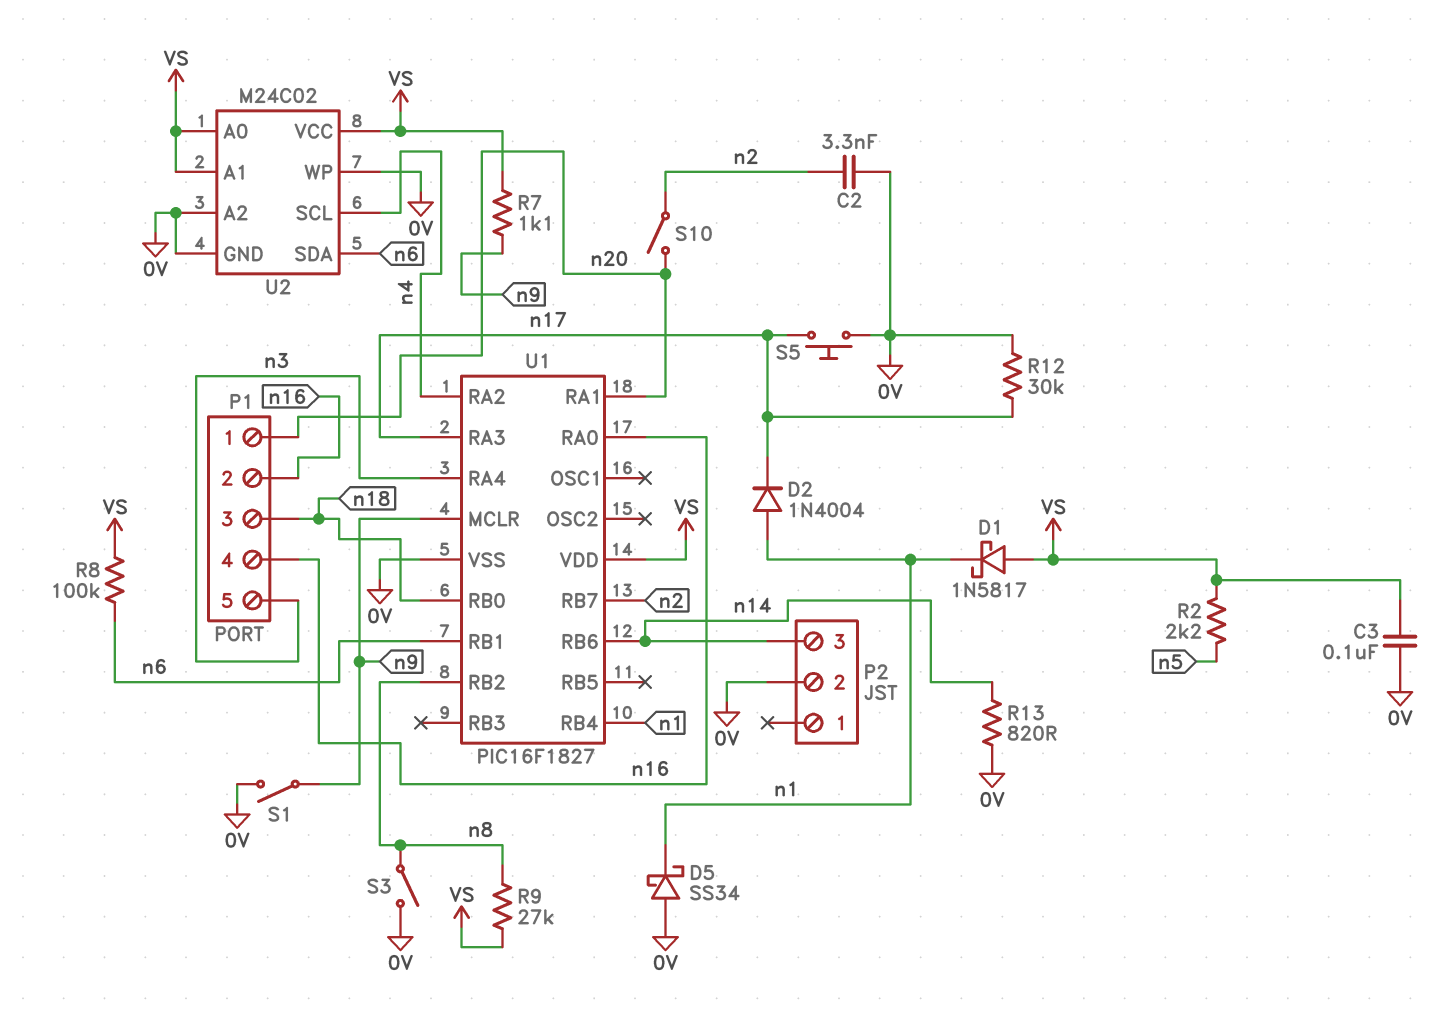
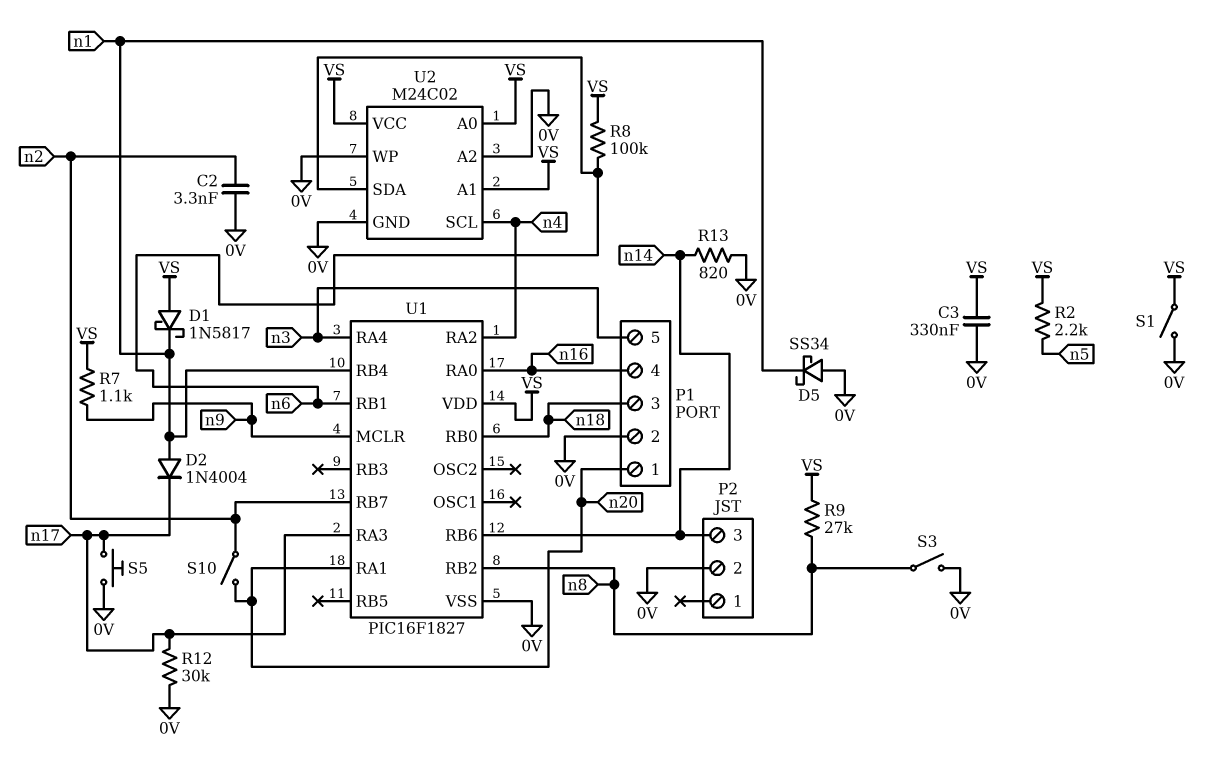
C3: 100nF (0V, VS) -> 330nF (0V, VS)
P1 pin 2: n16 -> 0V
S1: switch (0V, n9) -> switch (0V, VS)

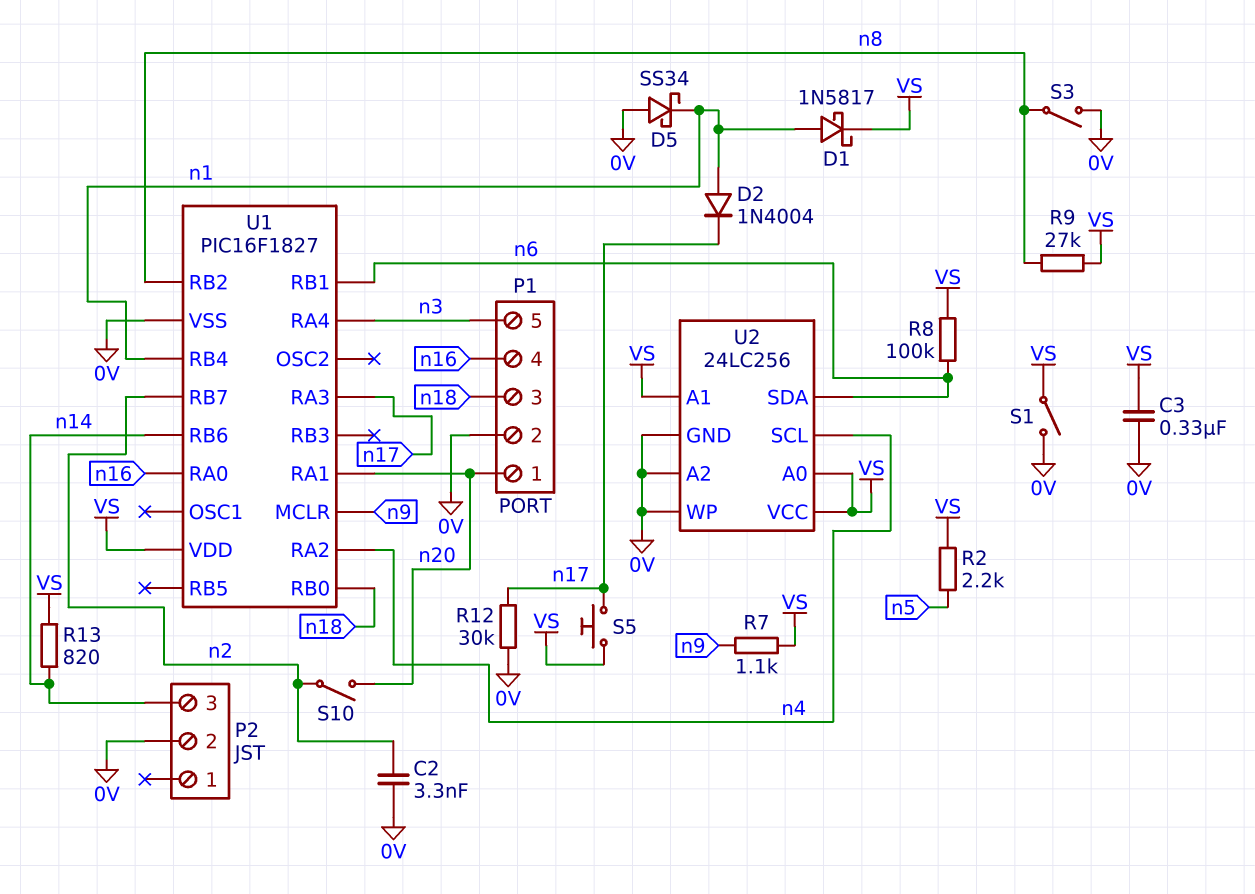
D1: schottky 1N5817 (A VS, K n1) -> schottky 1N5817 (A n1, K VS)
R13: 820 (0V, n14) -> 820 (VS, n14)
S5: button (0V, n17) -> button (VS, n17)
U2: M24C02 -> 24LC256

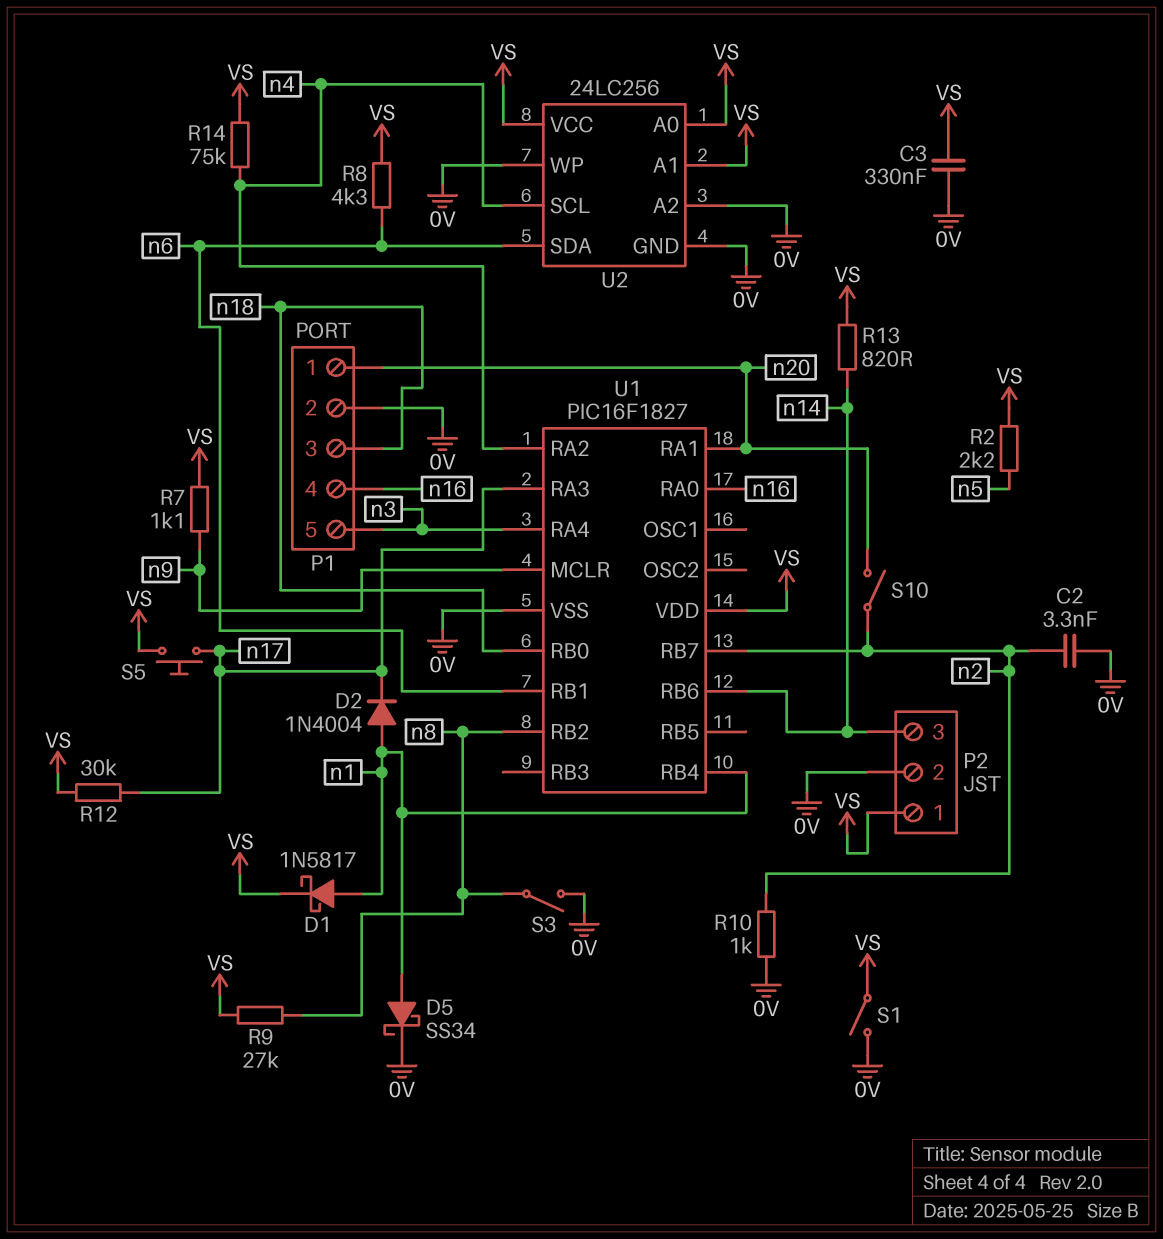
D5: schottky SS34 (A 0V, K n1) -> schottky SS34 (A n1, K 0V)
P2 pin 1: none -> VS
R8: 100k (VS, n6) -> 4.3k (VS, n6)
R10: none -> 1k (0V, n2)
R12: 30k (0V, n17) -> 30k (VS, n17)
R14: none -> 75k (VS, n4)

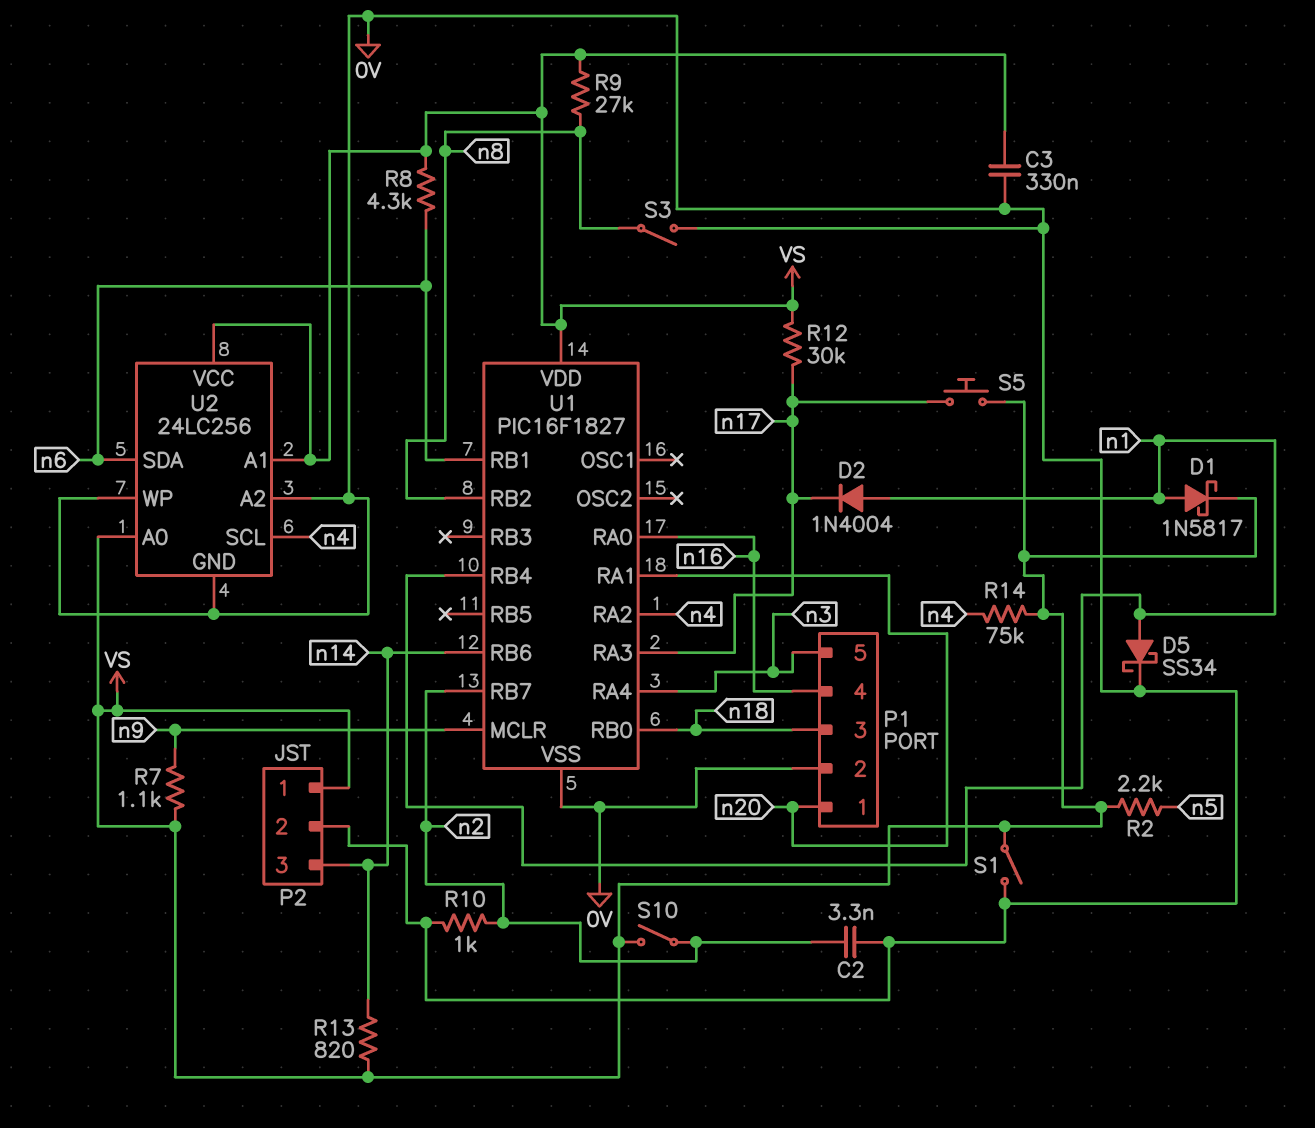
S10: switch (n2, n20) -> switch (VS, n2)

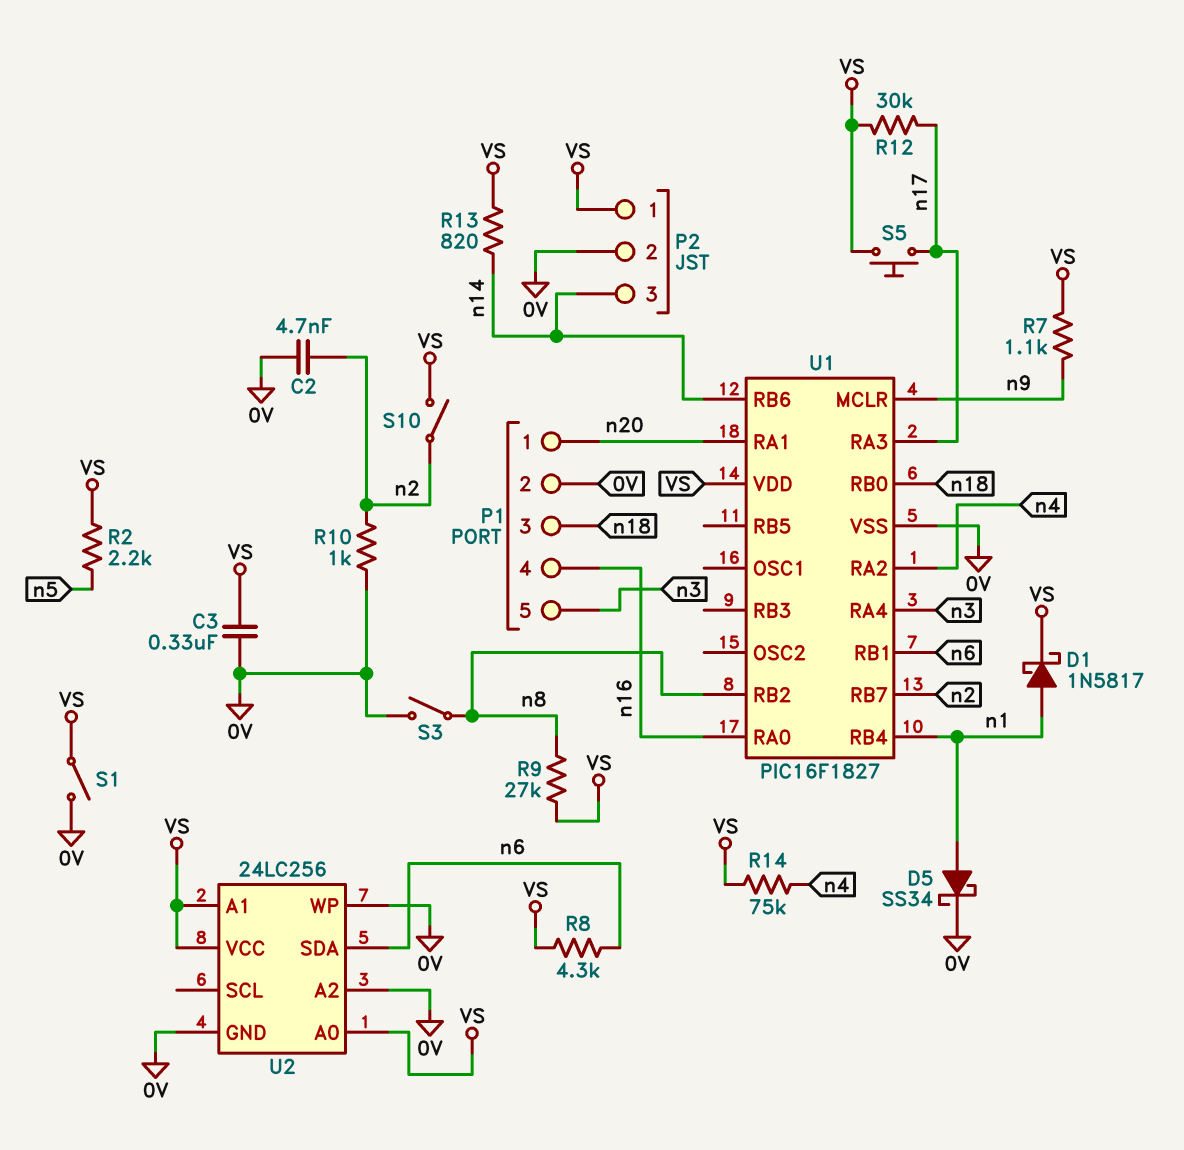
C2: 3.3nF (0V, n2) -> 4.7nF (0V, n2)
D2: diode 1N4004 (A n1, K n17) -> none
U2 pin SCL: n4 -> none

